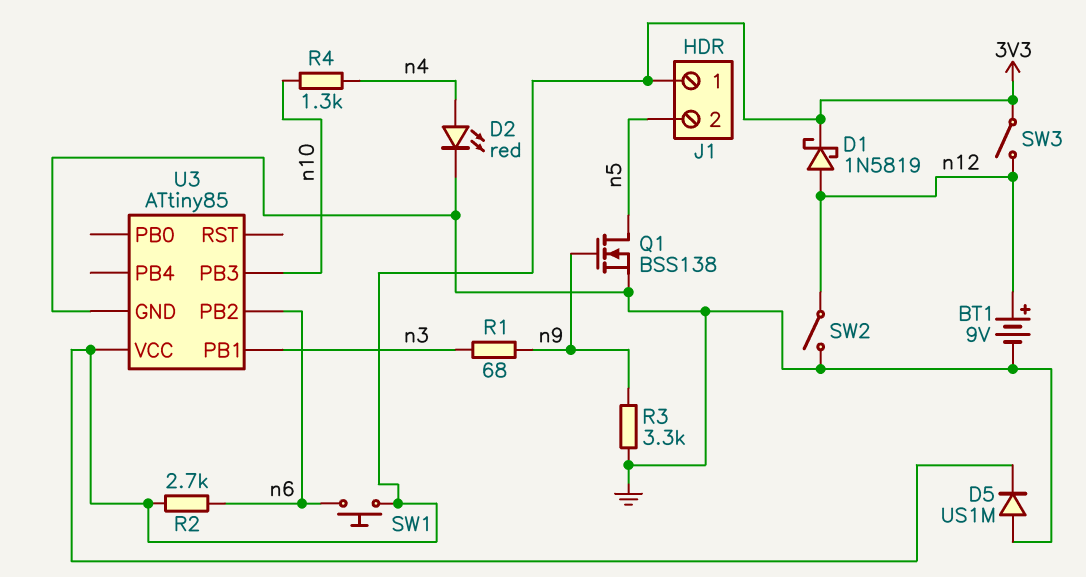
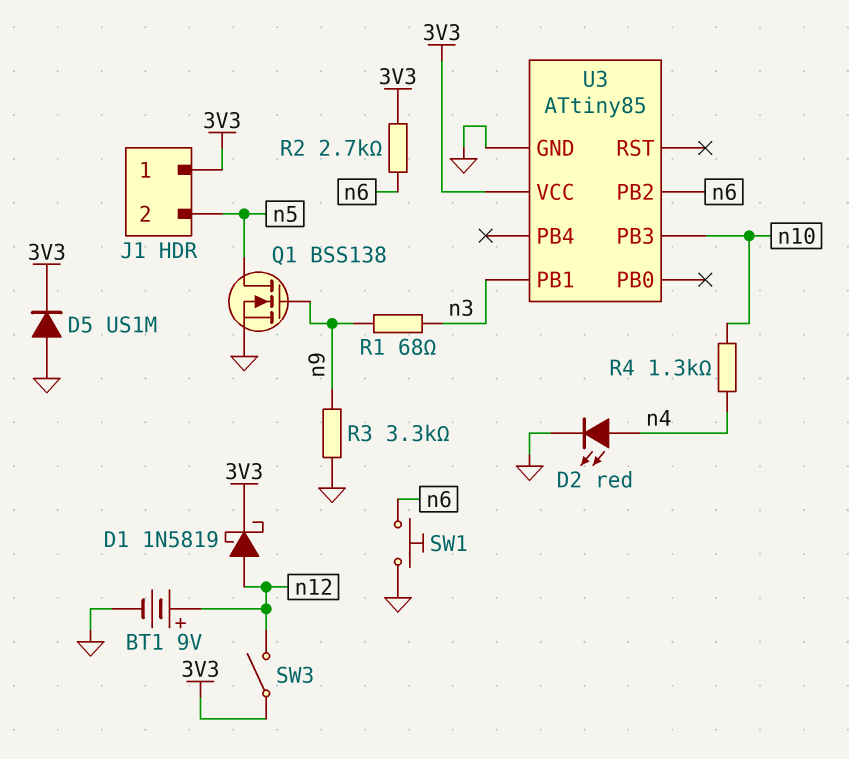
SW1: button (3V3, n6) -> button (GND, n6)
SW2: switch (GND, n12) -> none

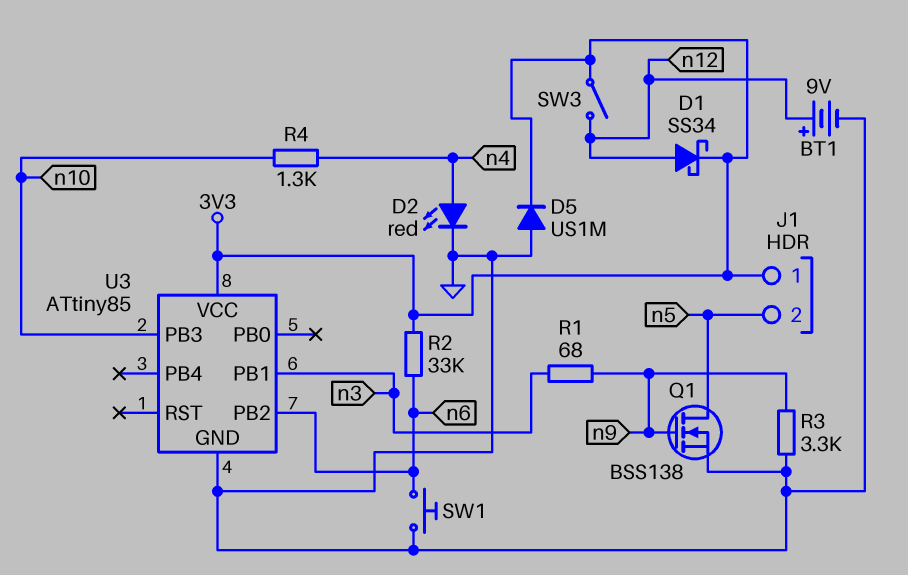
D1: schottky 1N5819 (A n12, K 3V3) -> schottky SS34 (A n12, K 3V3)
R2: 2.7k (3V3, n6) -> 33k (3V3, n6)

